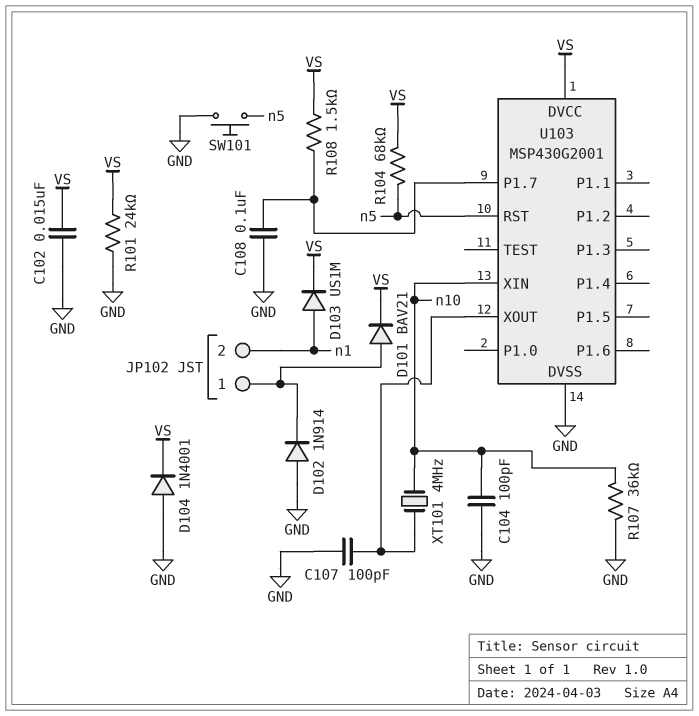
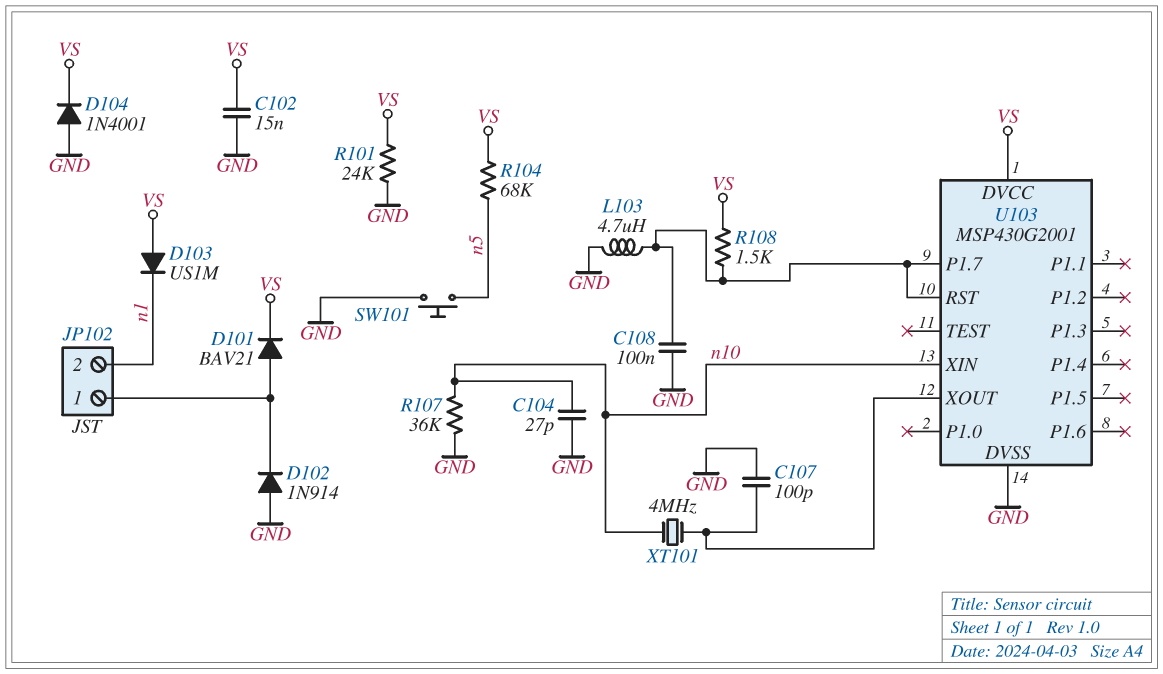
C104: 100pF (GND, n10) -> 27pF (GND, n10)
D103: diode US1M (A n1, K VS) -> diode US1M (A VS, K n1)
L103: none -> 4.7uH (GND, U103/P1.7)
U103 pin RST: n5 -> U103/P1.7

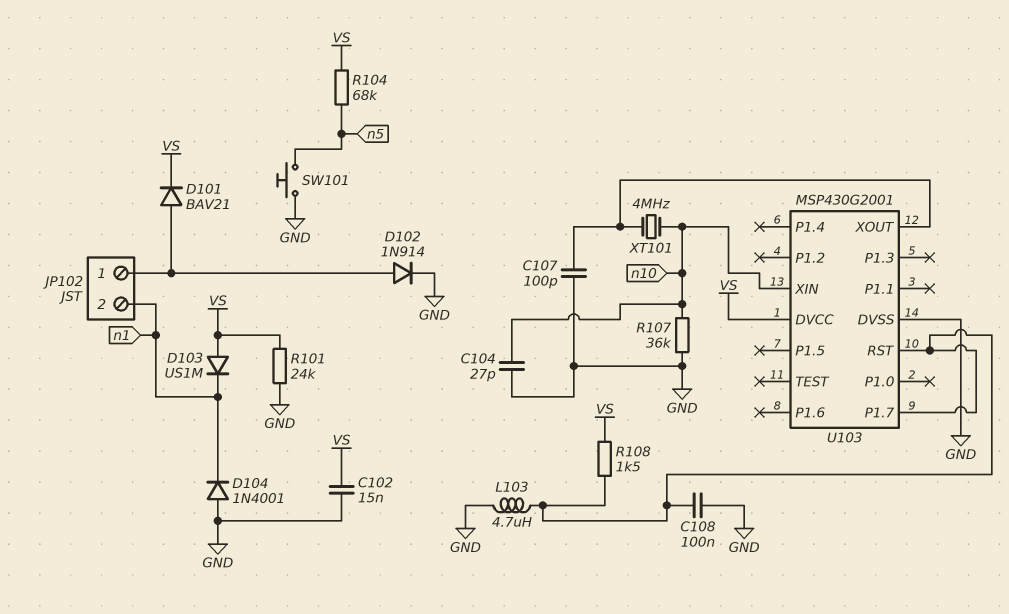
D102: diode 1N914 (A GND, K JP102/1) -> diode 1N914 (A JP102/1, K GND)
D104: diode 1N4001 (A GND, K VS) -> diode 1N4001 (A GND, K n1)

